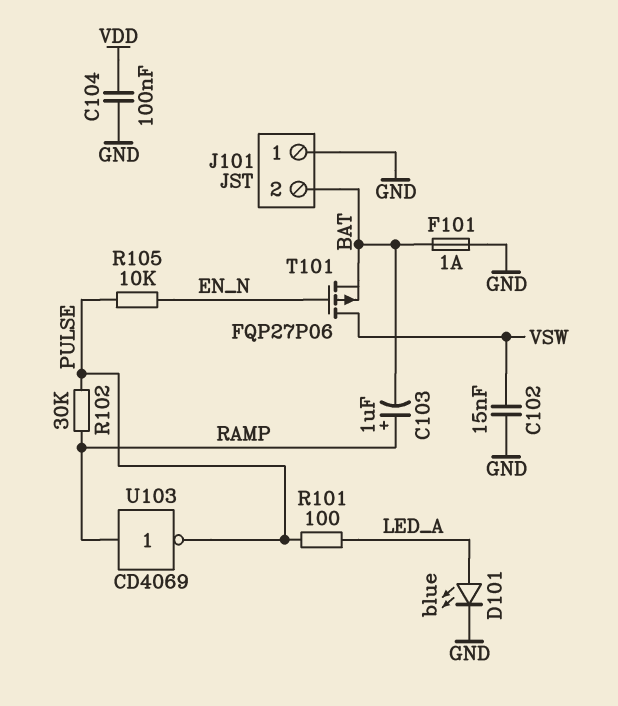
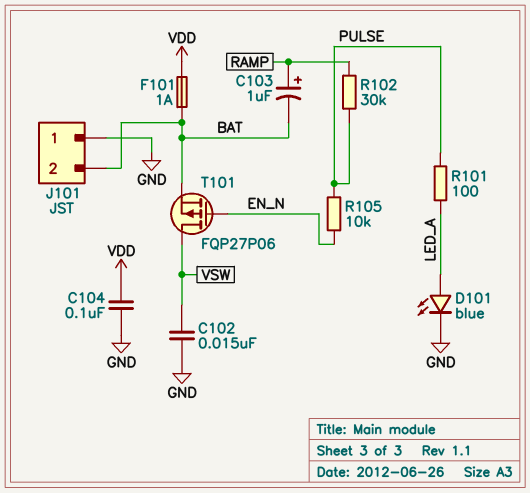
F101: 1A (BAT, GND) -> 1A (BAT, VDD)
U103: NOT CD4069 (in RAMP, out PULSE) -> none

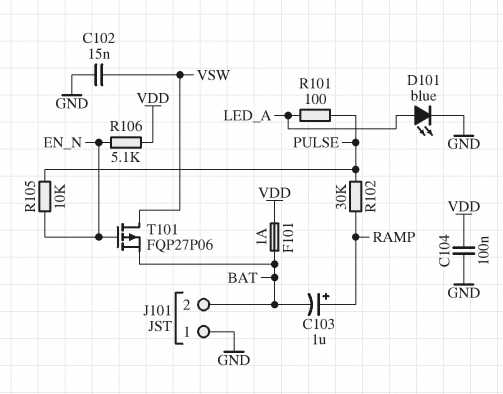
R106: none -> 5.1k (EN_N, VDD)

